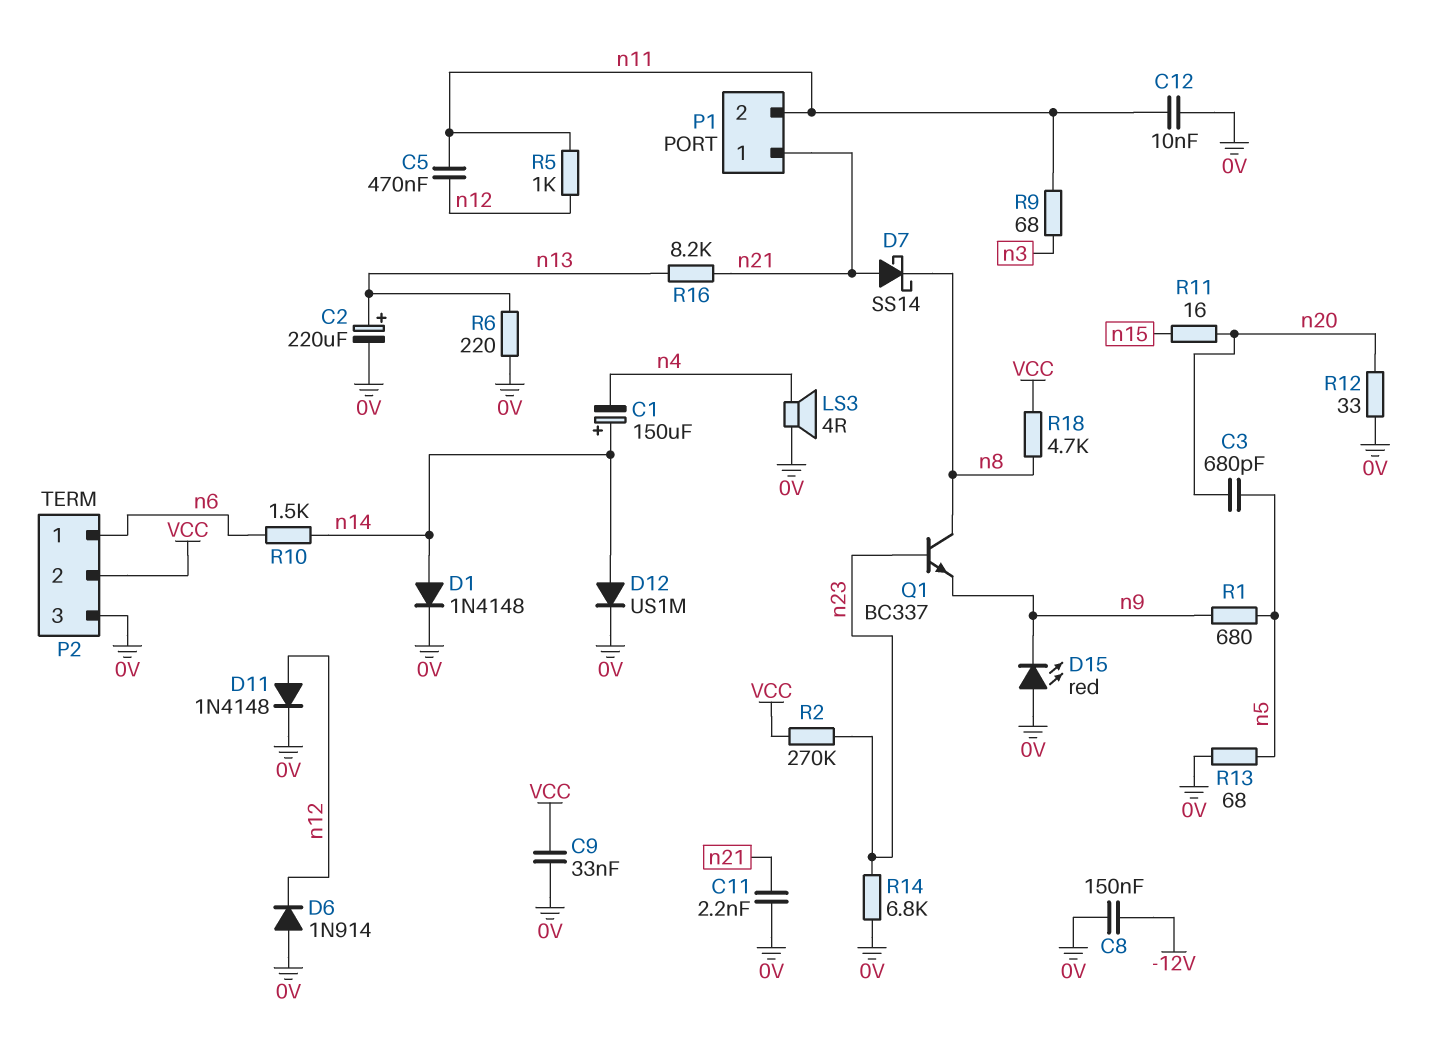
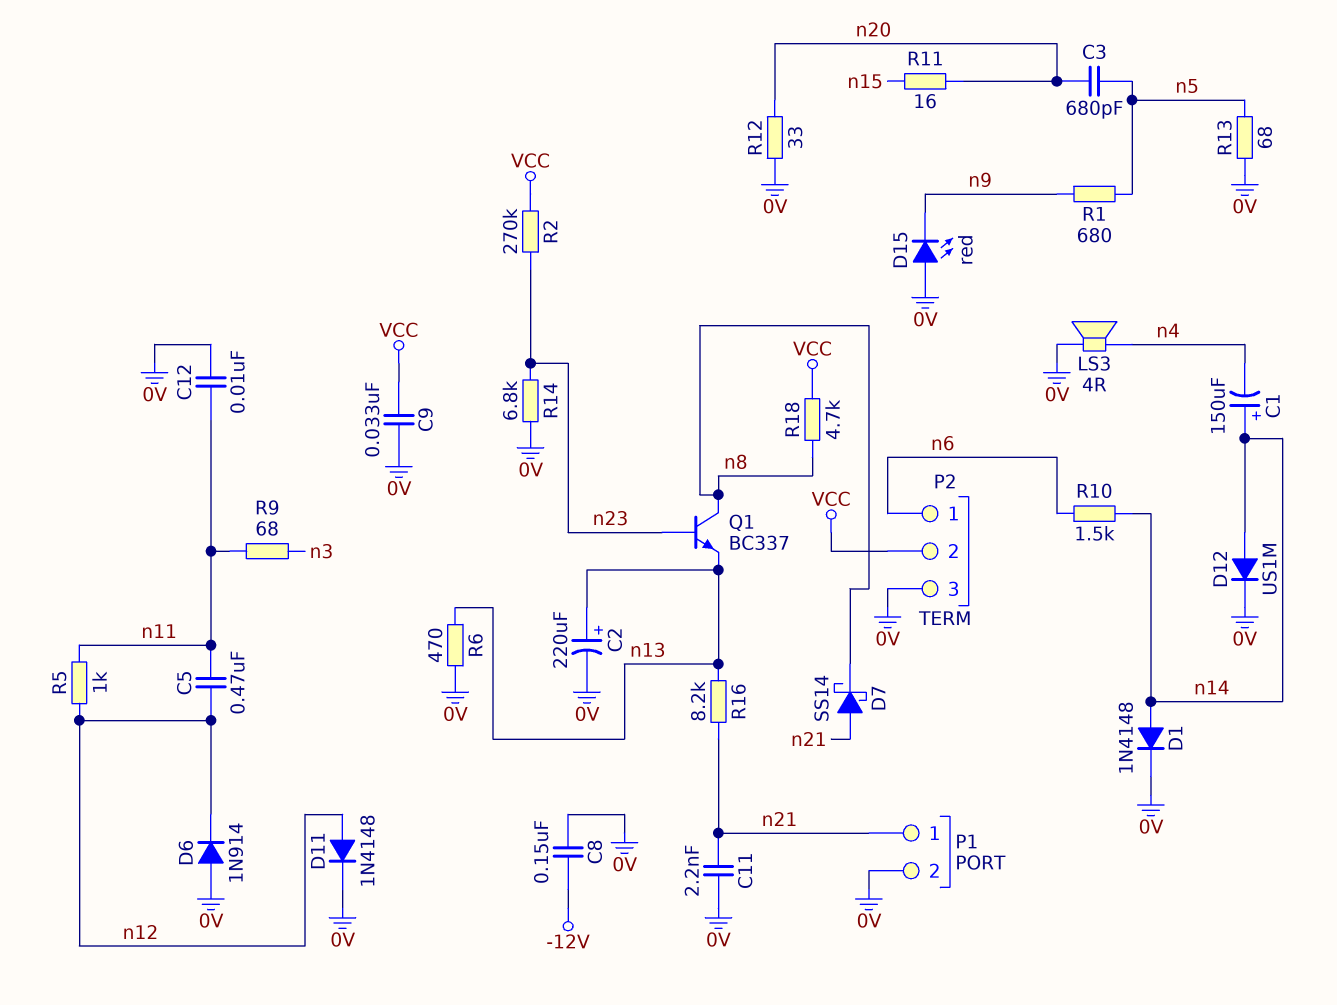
P1 pin 2: n11 -> 0V
Q1: NPN BC337 (B n23, C n8, E n9) -> NPN BC337 (B n23, C n8, E n13)
R6: 220 (0V, n13) -> 470 (0V, n13)

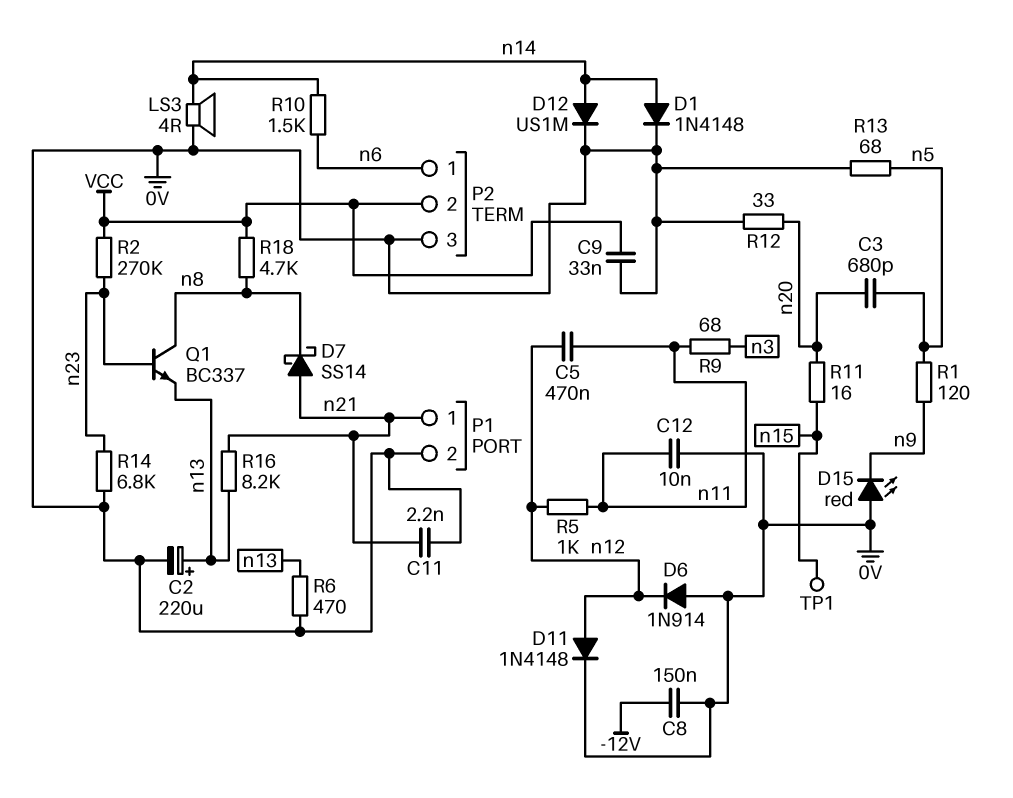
C1: 150uF (plus n14, minus n4) -> none
LS3: speaker 4R (0V, n4) -> speaker 4R (0V, n14)
R1: 680 (n5, n9) -> 120 (n5, n9)
TP1: none -> test point (n15)

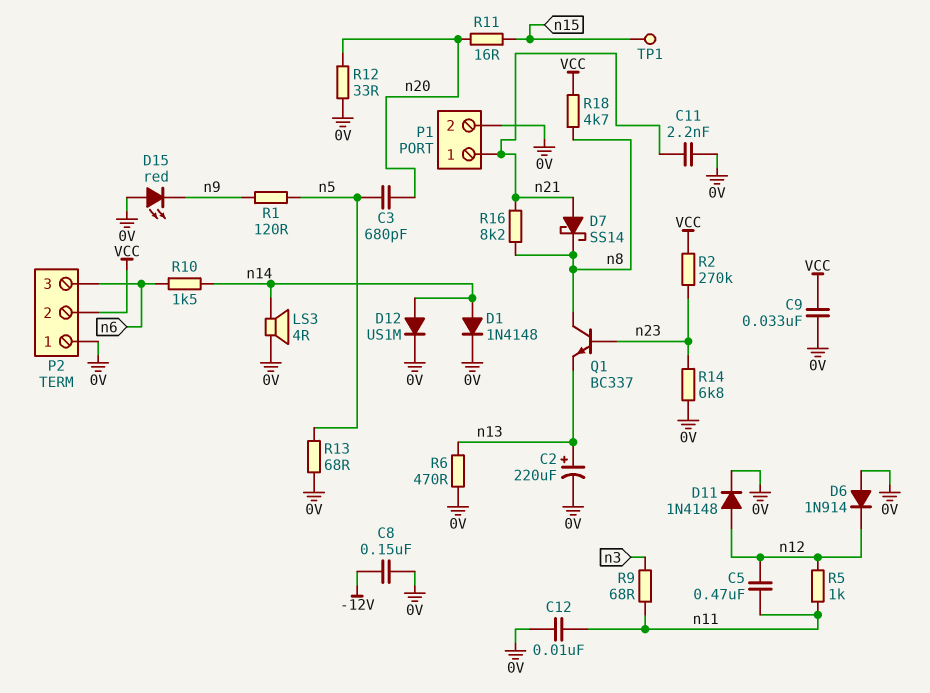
P2 pin 1: n6 -> 0V
P2 pin 3: 0V -> n6
R16: 8.2k (n13, n21) -> 8.2k (n8, n21)

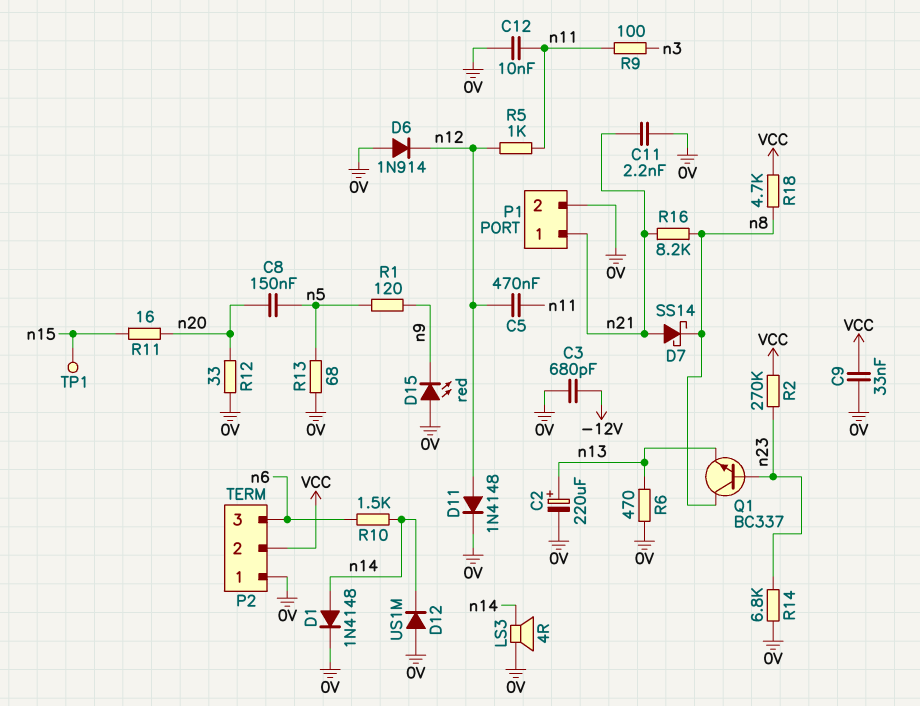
C3: 680pF (n5, n20) -> 680pF (-12V, 0V)
C8: 150nF (-12V, 0V) -> 150nF (n5, n20)
D12: diode US1M (A n14, K 0V) -> diode US1M (A 0V, K n14)
R9: 68 (n3, n11) -> 100 (n3, n11)

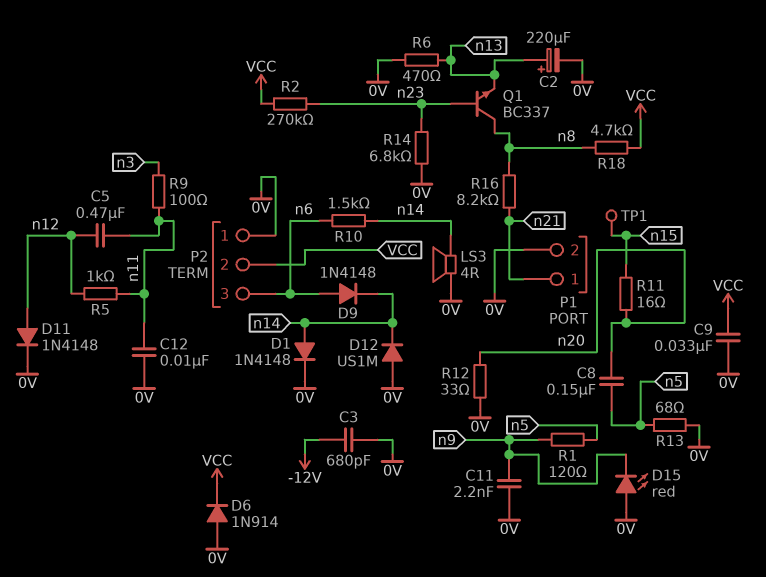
C11: 2.2nF (0V, n21) -> 2.2nF (0V, n9)
D6: diode 1N914 (A 0V, K n12) -> diode 1N914 (A 0V, K VCC)
D7: schottky SS14 (A n21, K n8) -> none
D9: none -> diode 1N4148 (A n6, K n14)

